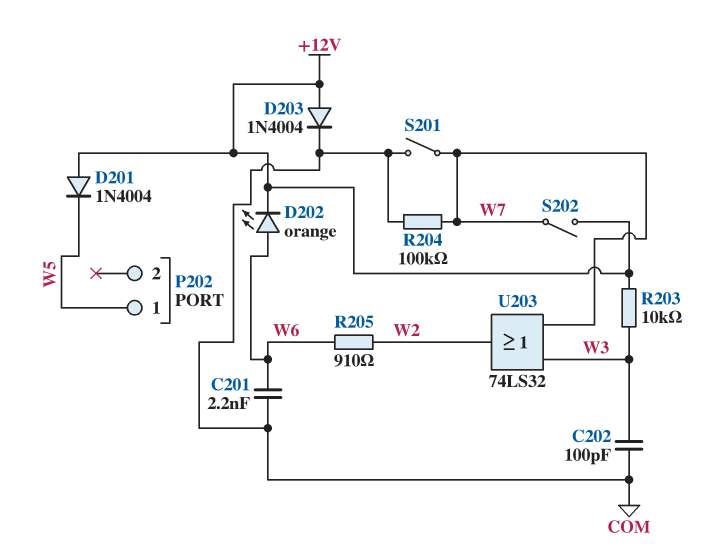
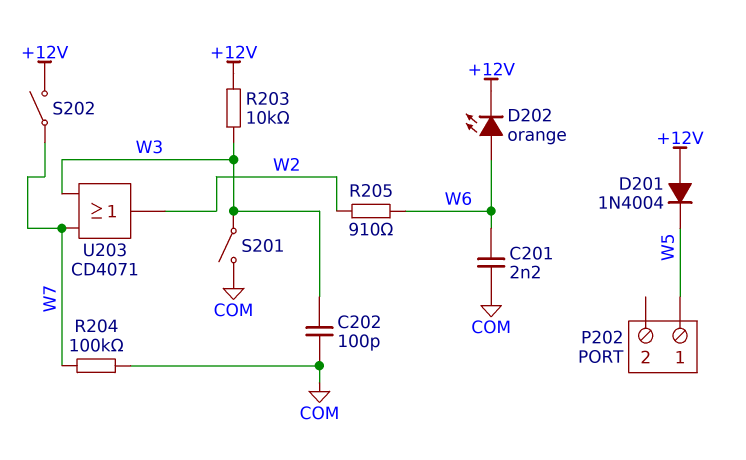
D203: diode 1N4004 (A +12V, K COM) -> none
S201: switch (COM, W7) -> switch (COM, W3)
U203: OR 74LS32 (in W3, in W7, out W2) -> OR CD4071 (in W3, in W7, out W2)

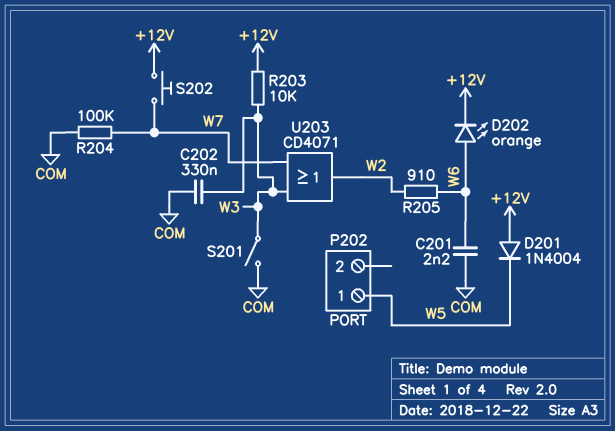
C202: 100pF (COM, W3) -> 330nF (COM, W3)
S202: switch (+12V, W7) -> button (+12V, W7)

